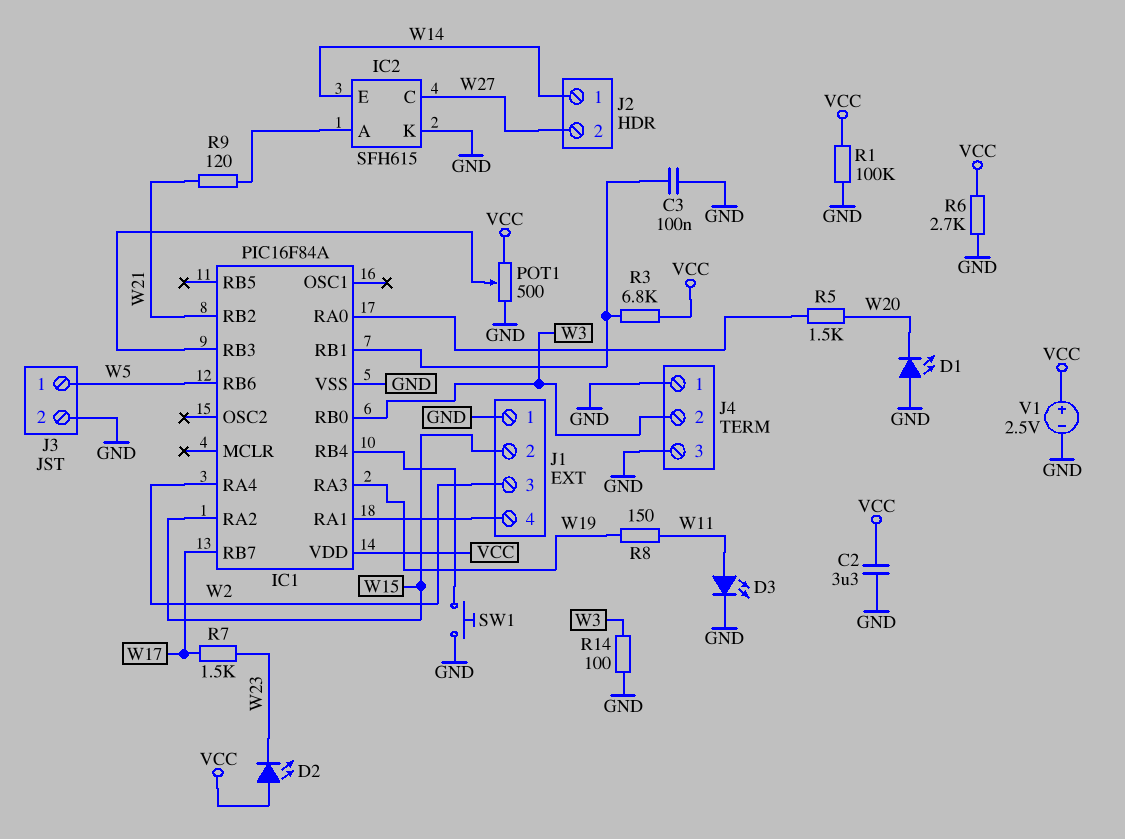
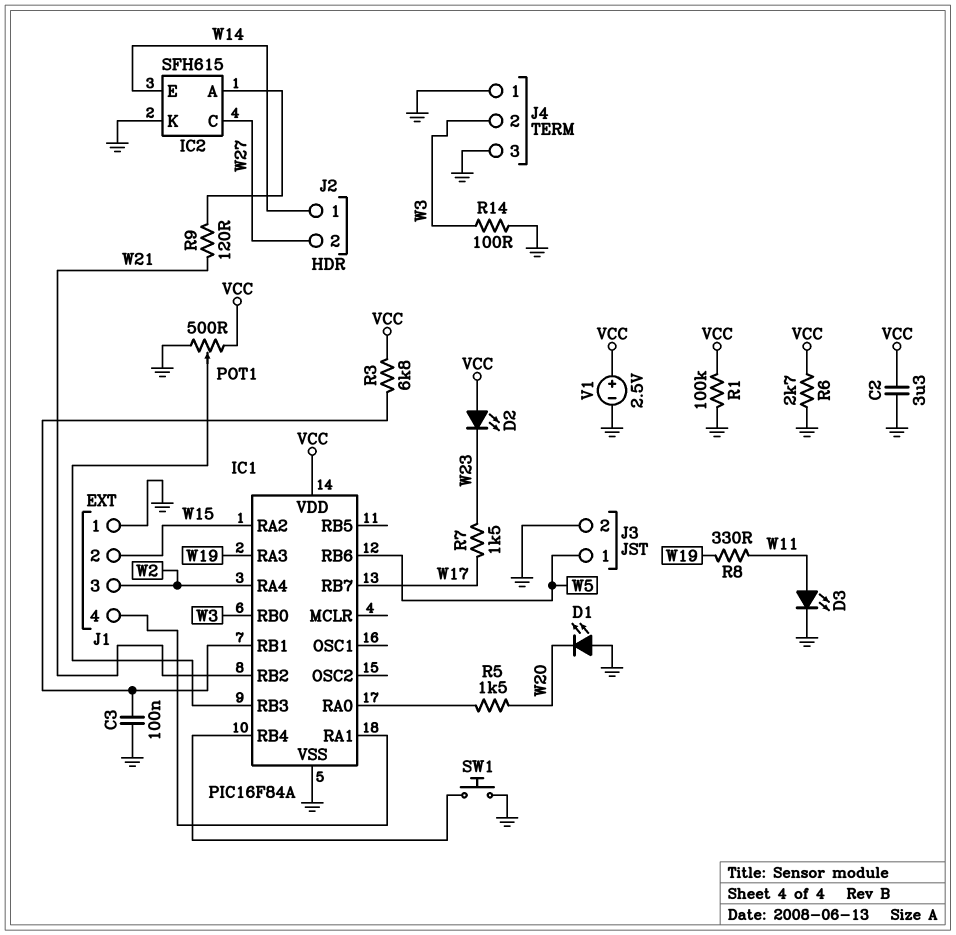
R8: 150 (W11, W19) -> 330 (W11, W19)

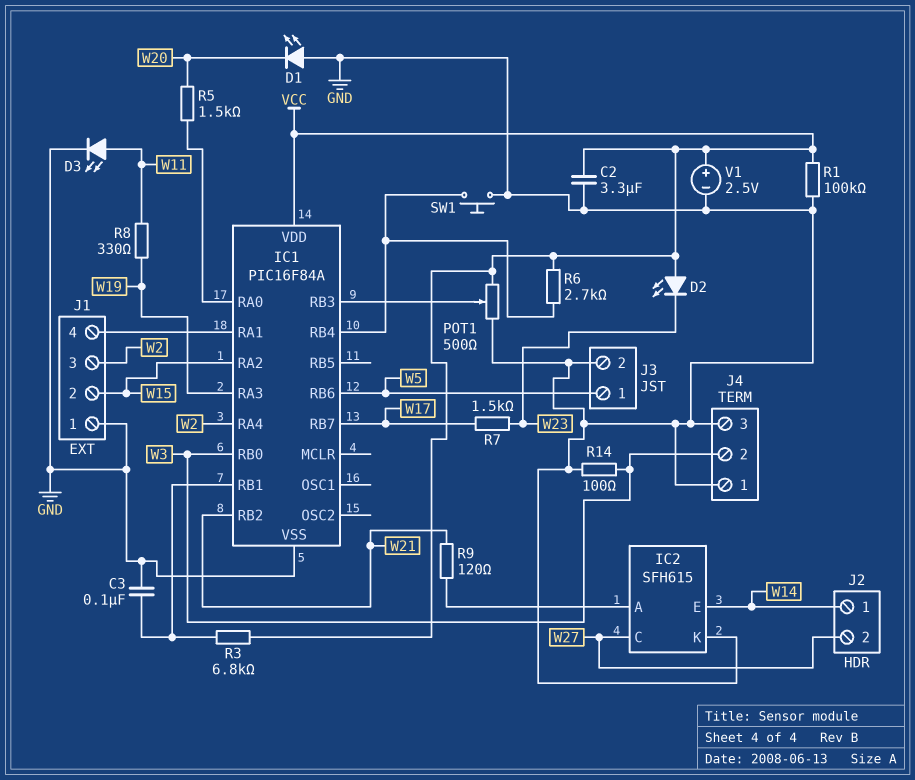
R6: 2.7k (GND, VCC) -> 2.7k (IC1/RB4, VCC)

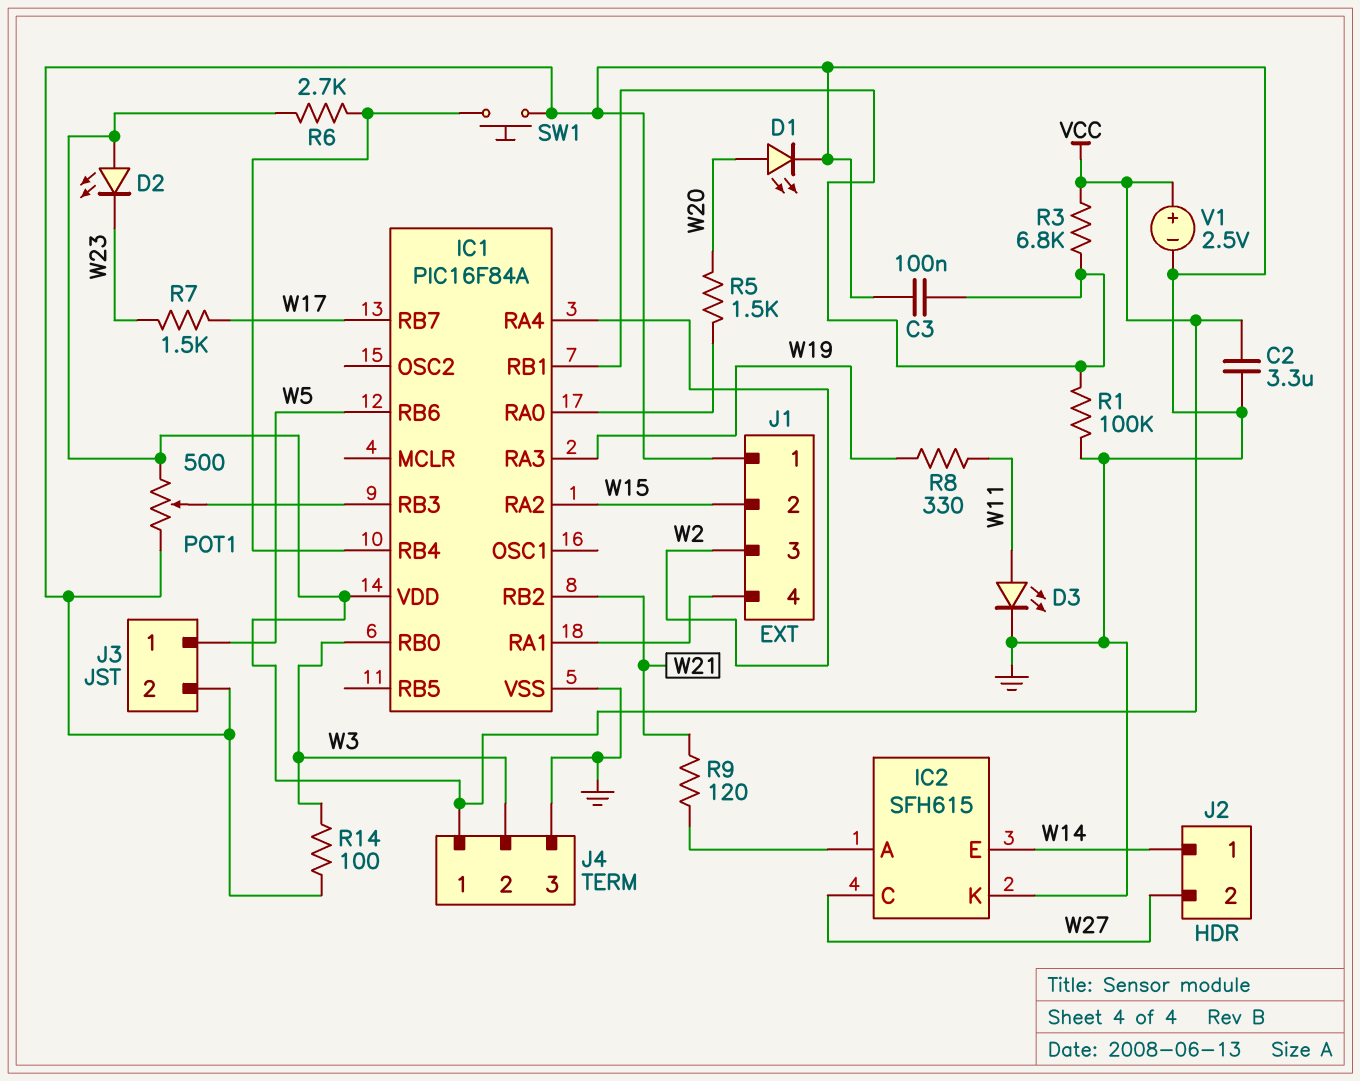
D1: LED (A GND, K W20) -> LED (A W20, K GND)
J4 pin 1: GND -> VCC
R1: 100k (GND, VCC) -> 100k (GND, IC1/RB1)

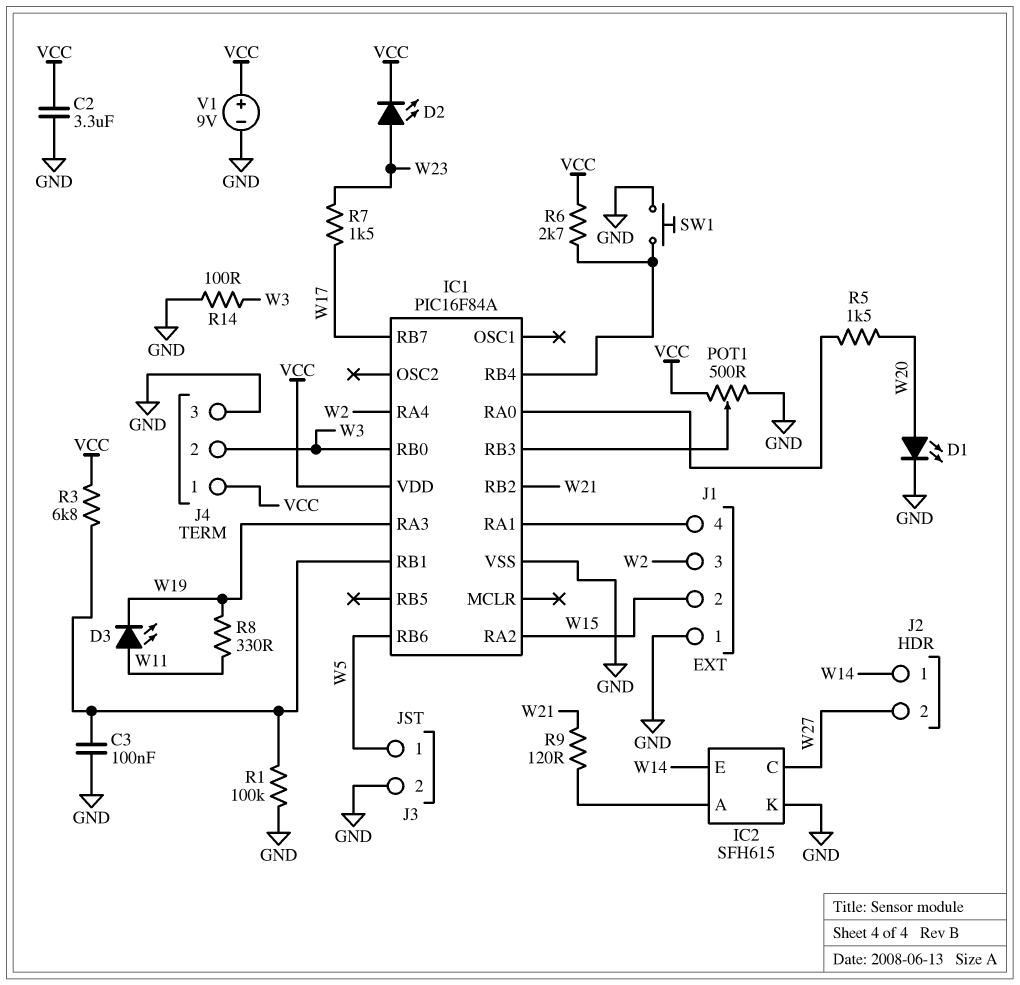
D2: LED (A VCC, K W23) -> LED (A W23, K VCC)
D3: LED (A W11, K GND) -> LED (A W11, K W19)
V1: 2.5V (plus VCC, minus GND) -> 9V (plus VCC, minus GND)

